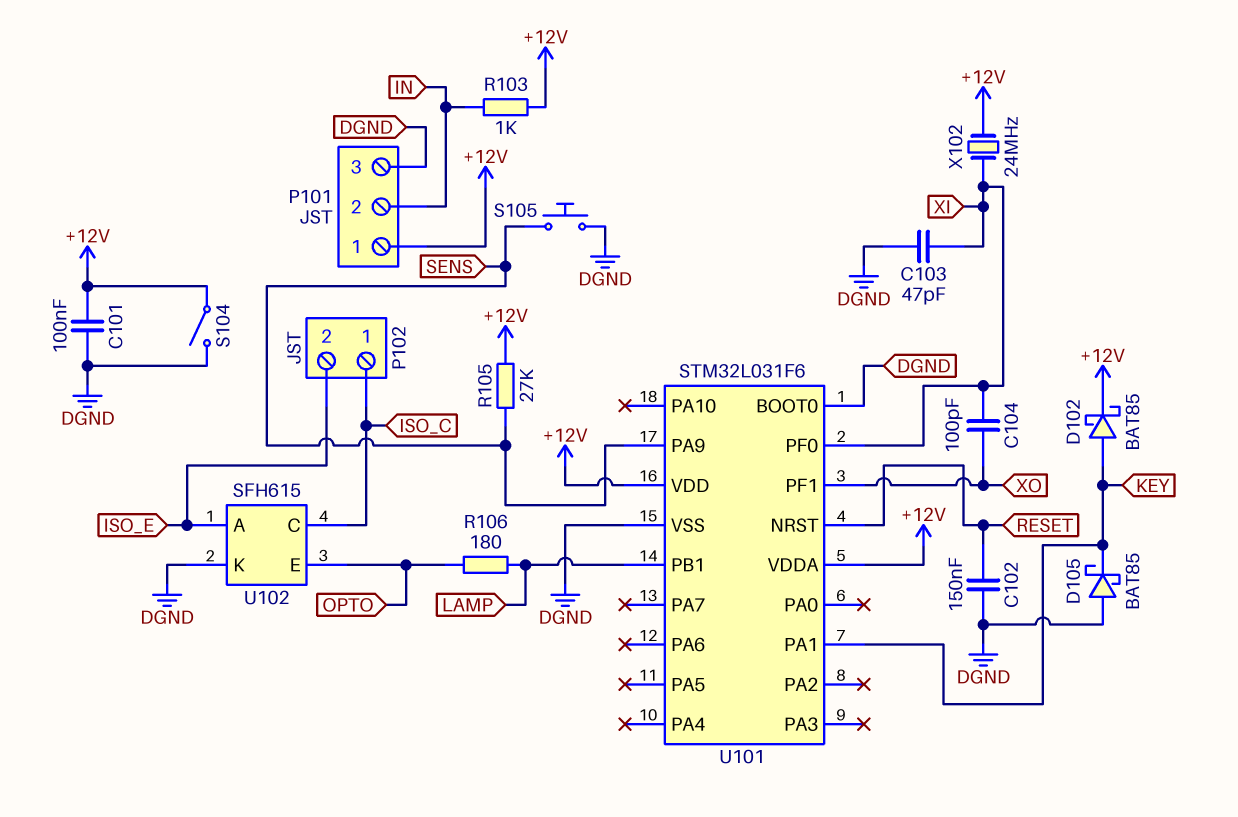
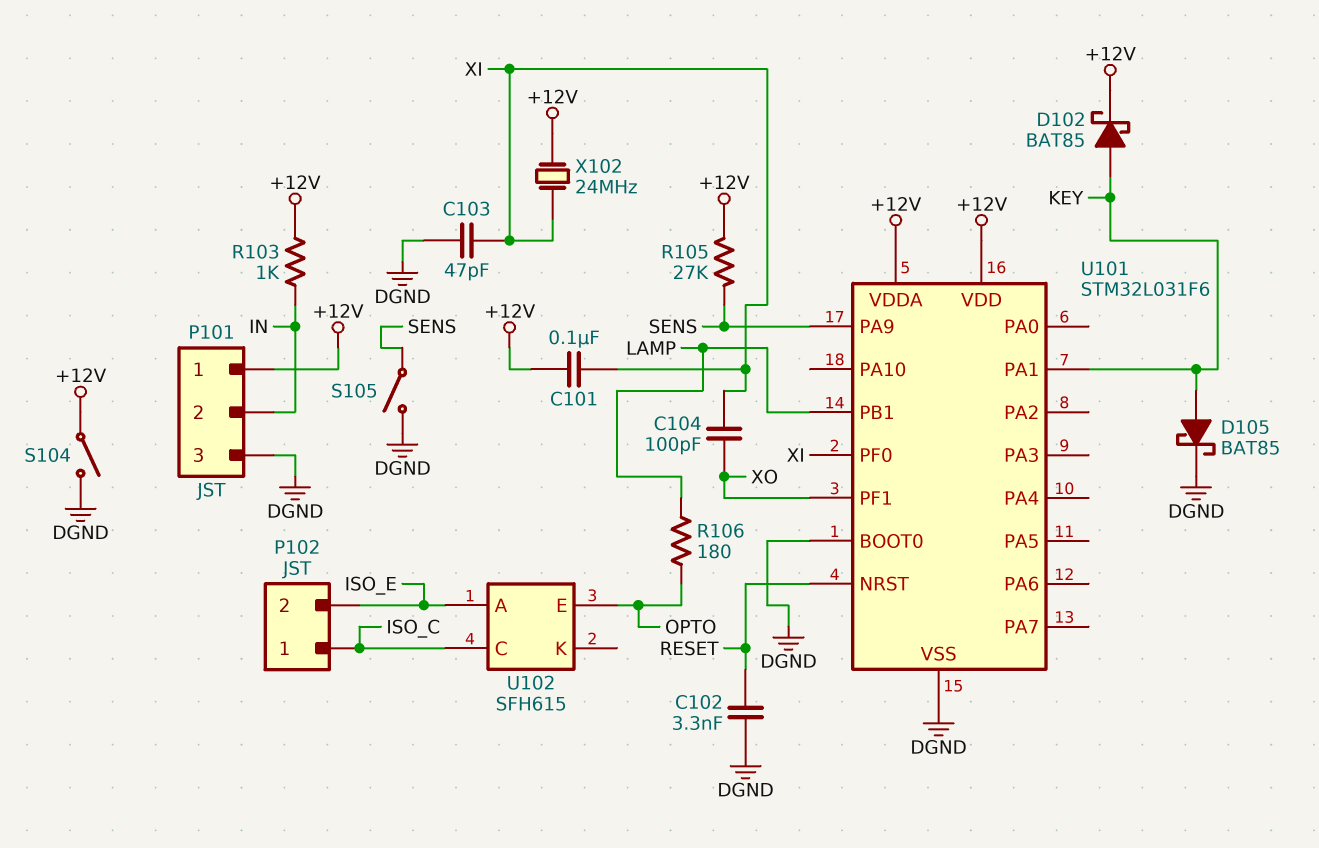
C101: 100nF (+12V, DGND) -> 100nF (+12V, XI)
C102: 150nF (DGND, RESET) -> 3.3nF (DGND, RESET)
D105: schottky BAT85 (A DGND, K KEY) -> schottky BAT85 (A KEY, K DGND)
S105: button (DGND, SENS) -> switch (DGND, SENS)
U102 pin K: DGND -> none

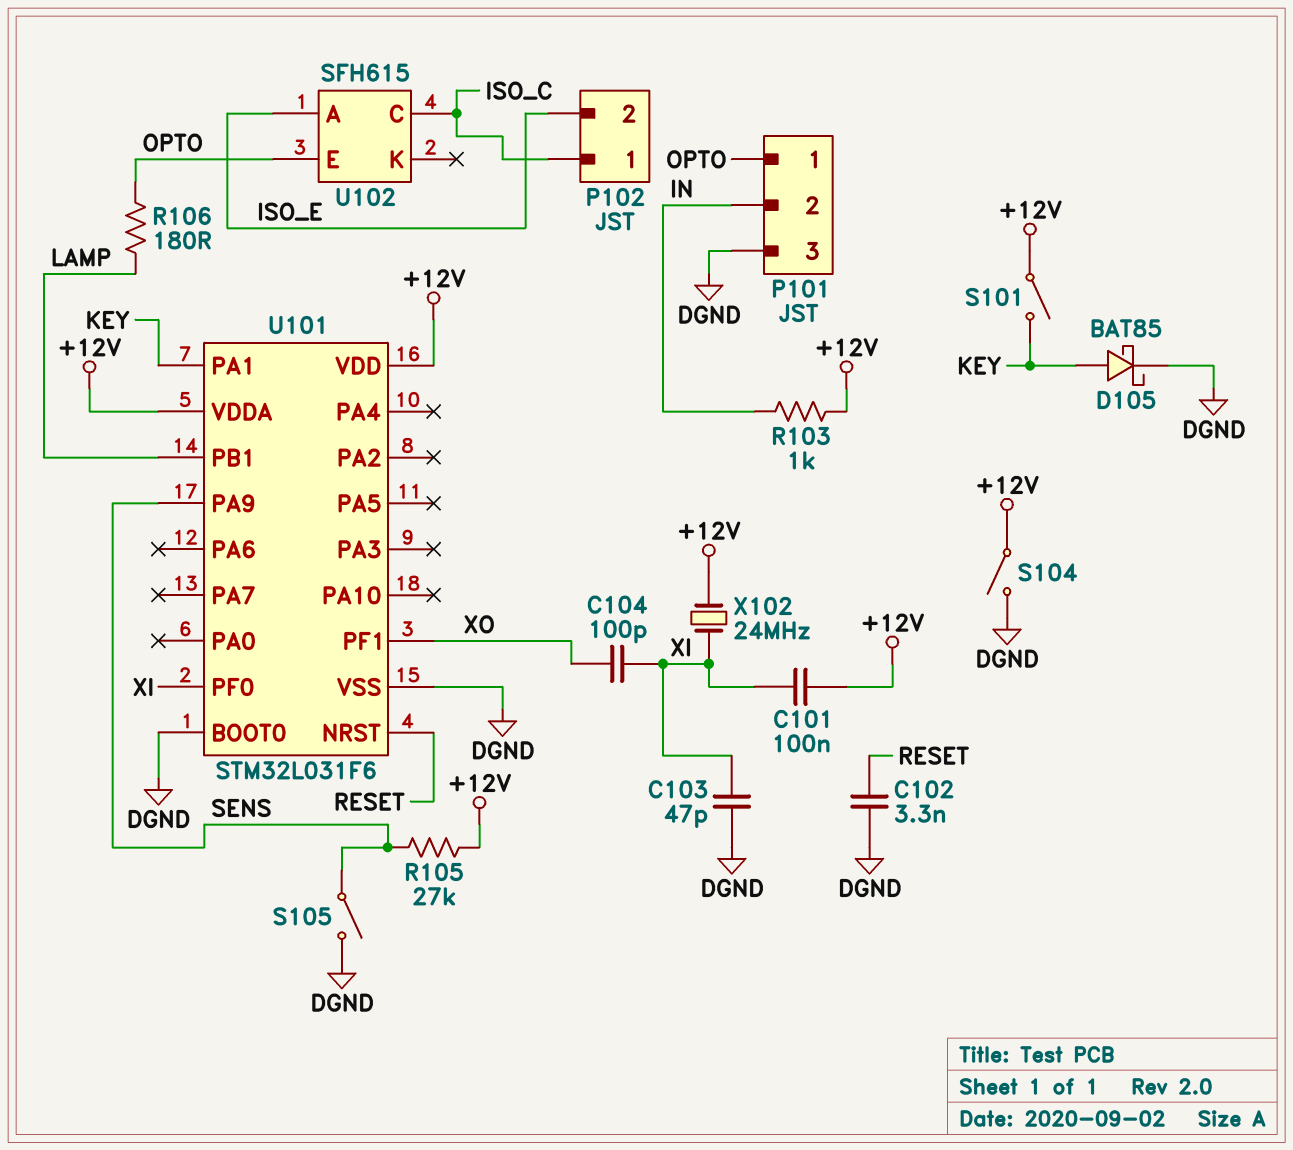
D102: schottky BAT85 (A KEY, K +12V) -> none
P101 pin 1: +12V -> OPTO
S101: none -> switch (+12V, KEY)

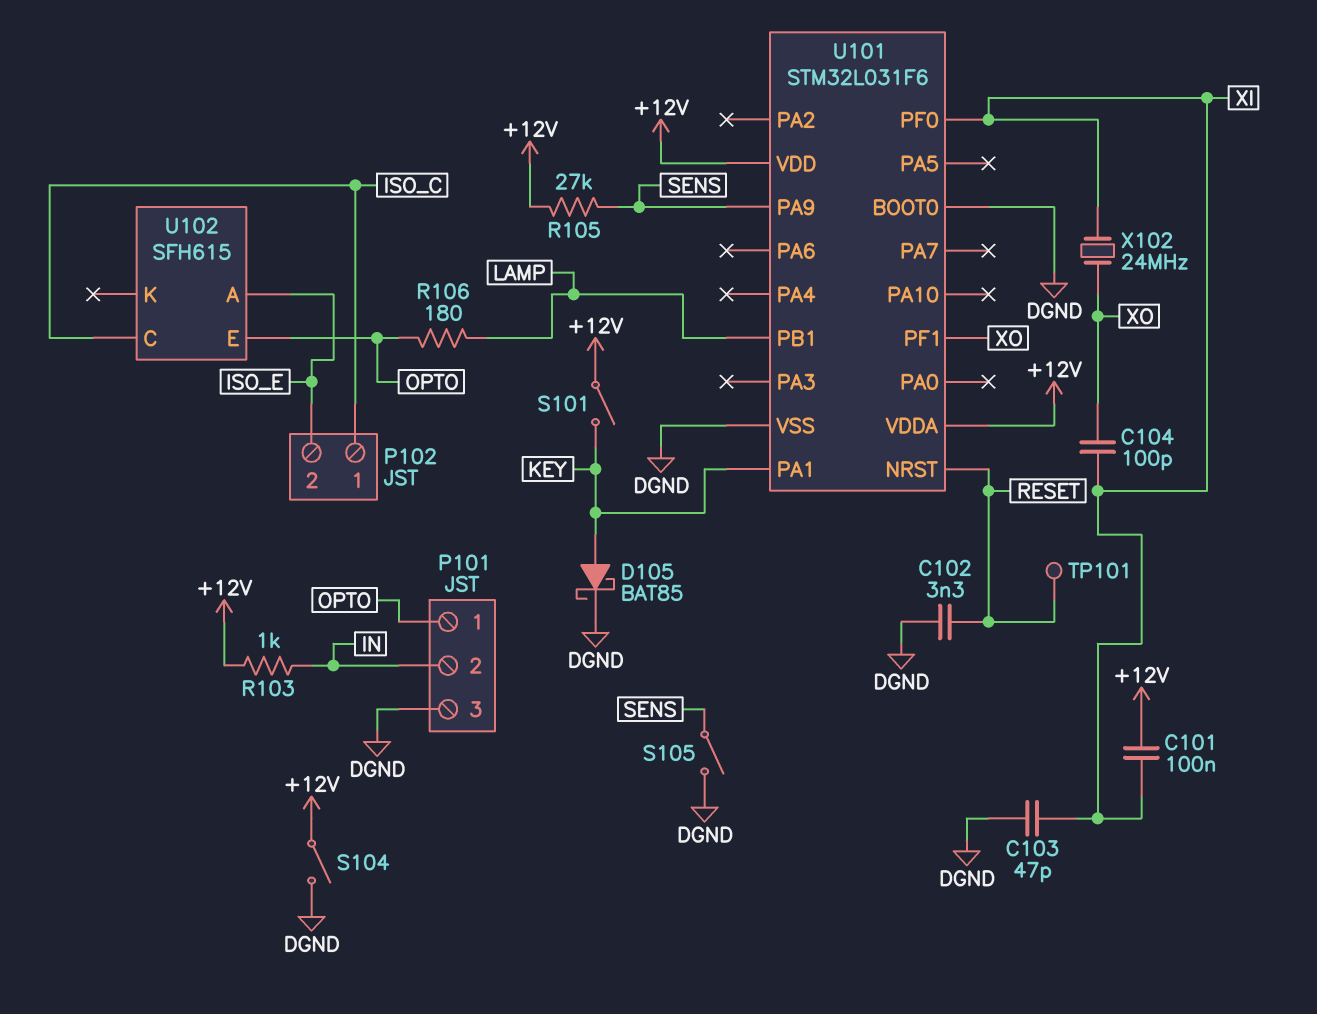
TP101: none -> test point (RESET)
X102: 24MHz (+12V, XI) -> 24MHz (XI, XO)

